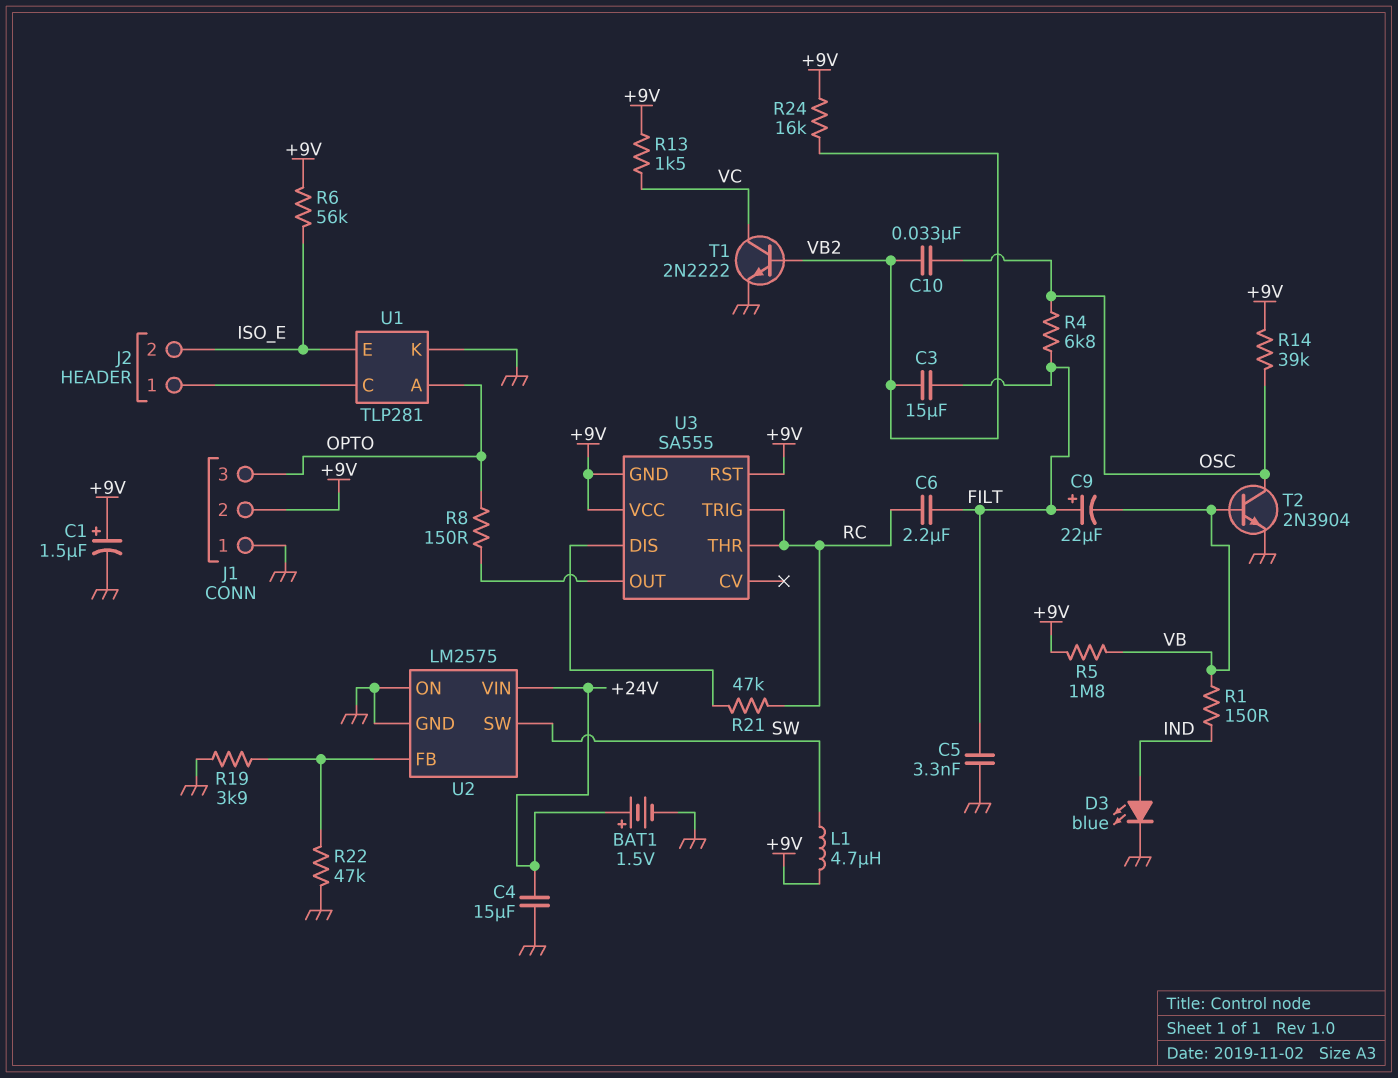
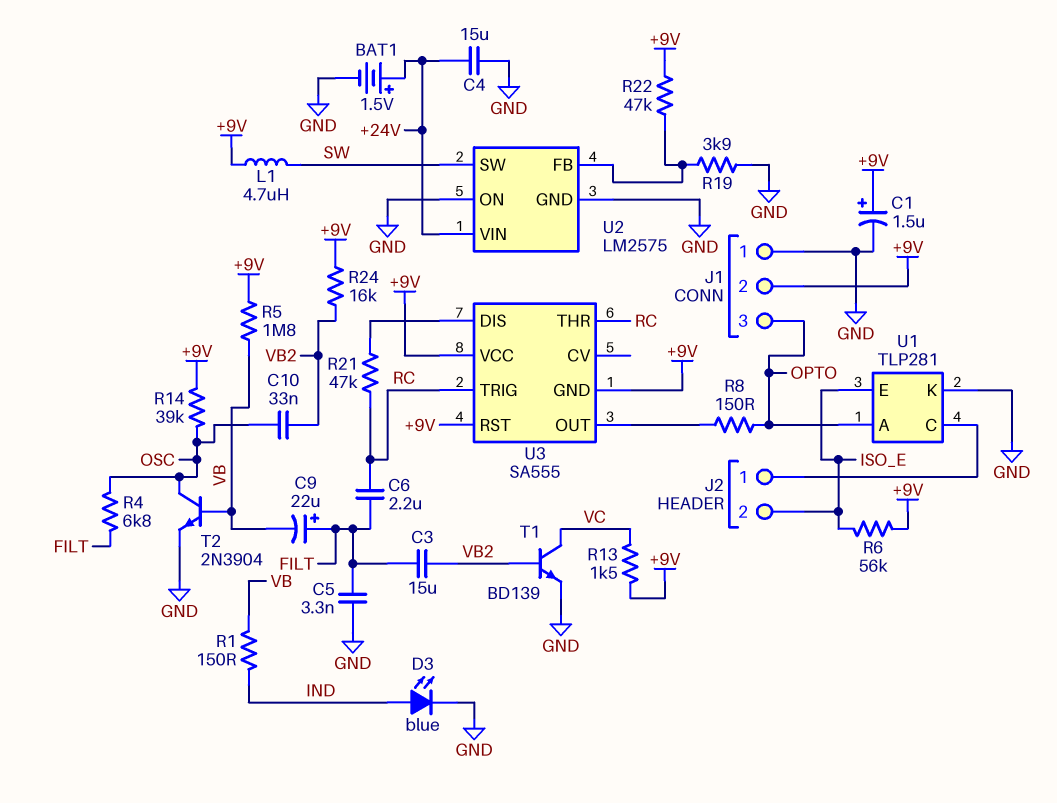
R22: 47k (GND, U2/FB) -> 47k (+9V, U2/FB)
T1: NPN 2N2222 (B VB2, C VC, E GND) -> NPN BD139 (B VB2, C VC, E GND)

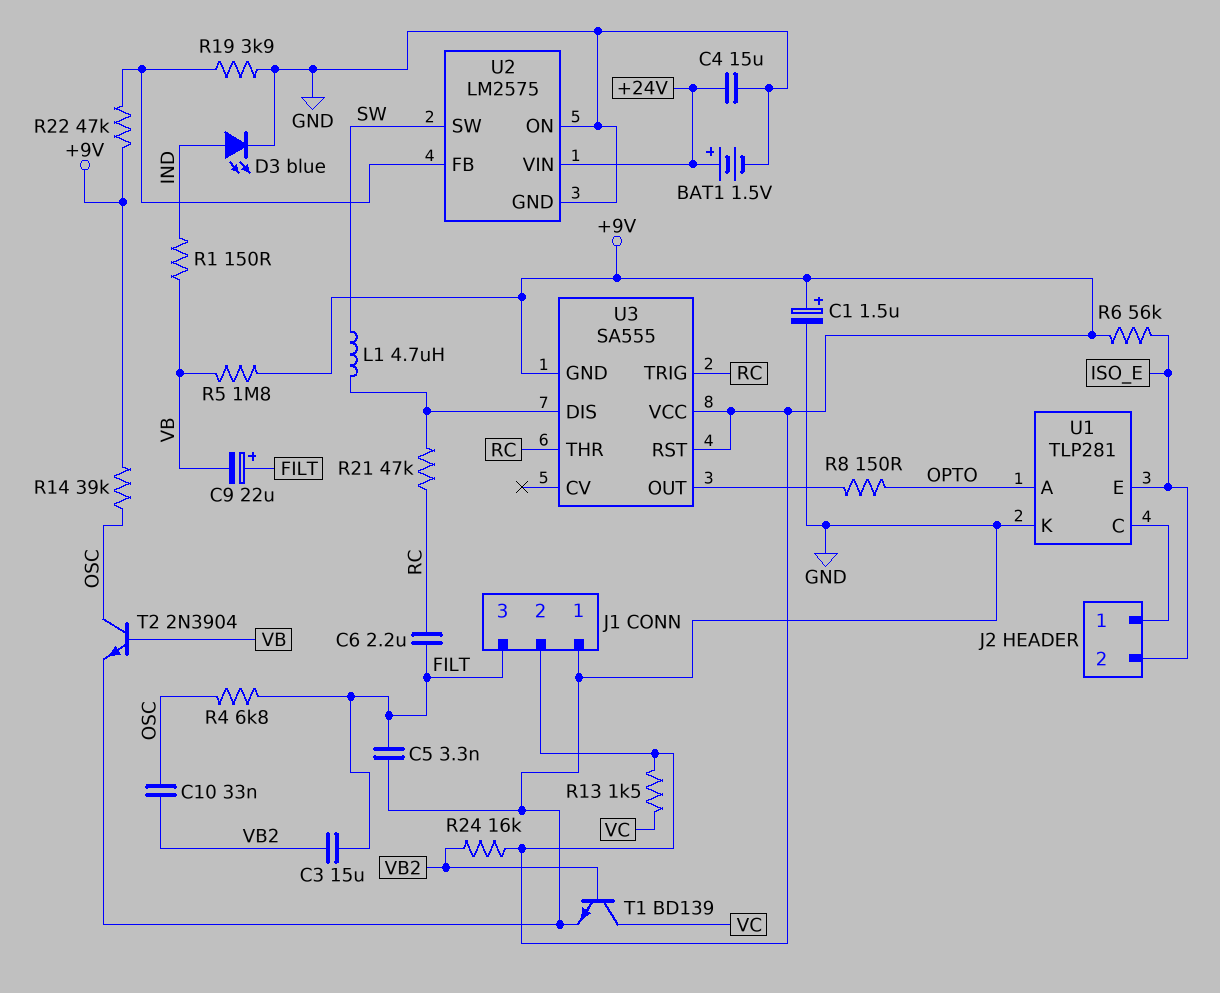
J1 pin 3: OPTO -> FILT
L1: 4.7uH (+9V, SW) -> 4.7uH (SW, U3/DIS)

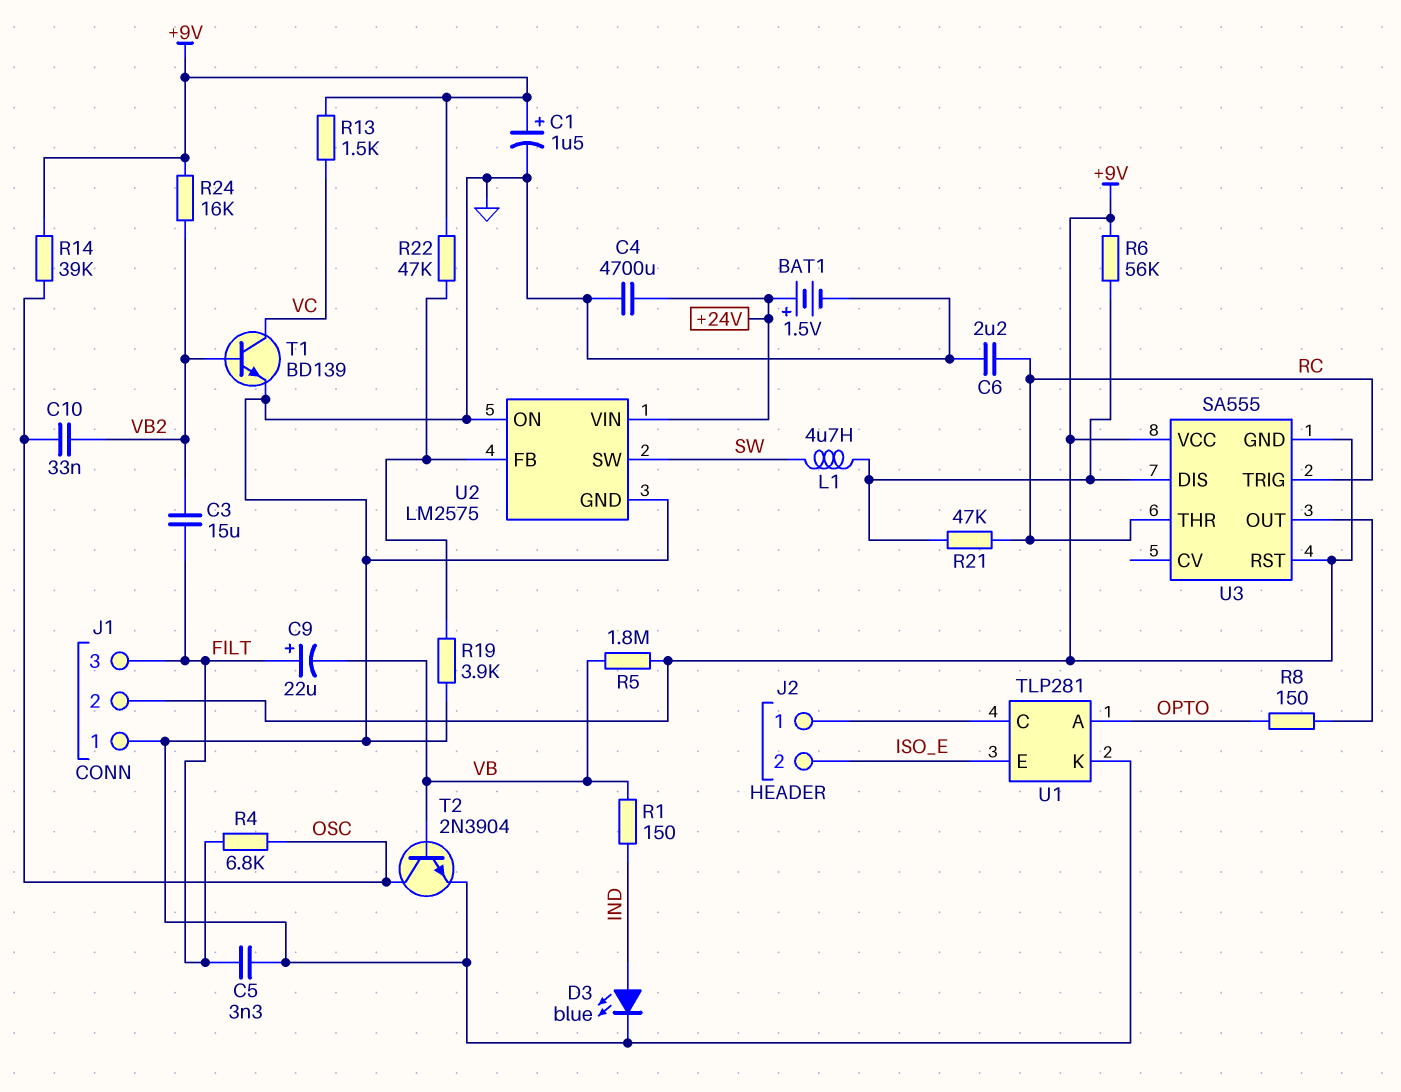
C4: 15uF (+24V, GND) -> 4700uF (+24V, GND)
C6: 2.2uF (FILT, RC) -> 2.2uF (GND, RC)
R6: 56k (+9V, ISO_E) -> 56k (+9V, U3/DIS)

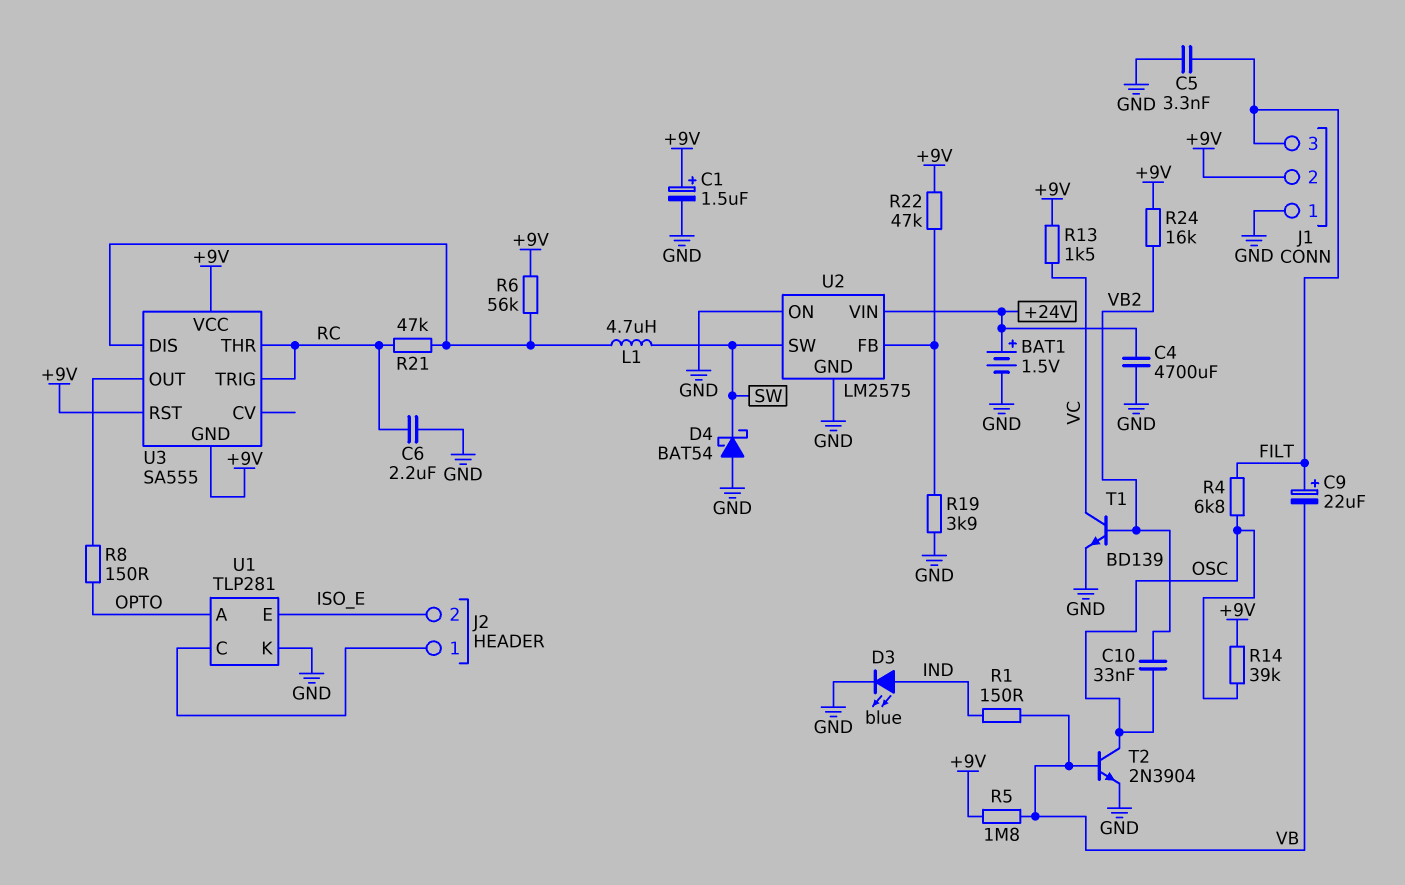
C3: 15uF (FILT, VB2) -> none
D4: none -> schottky BAT54 (A GND, K SW)

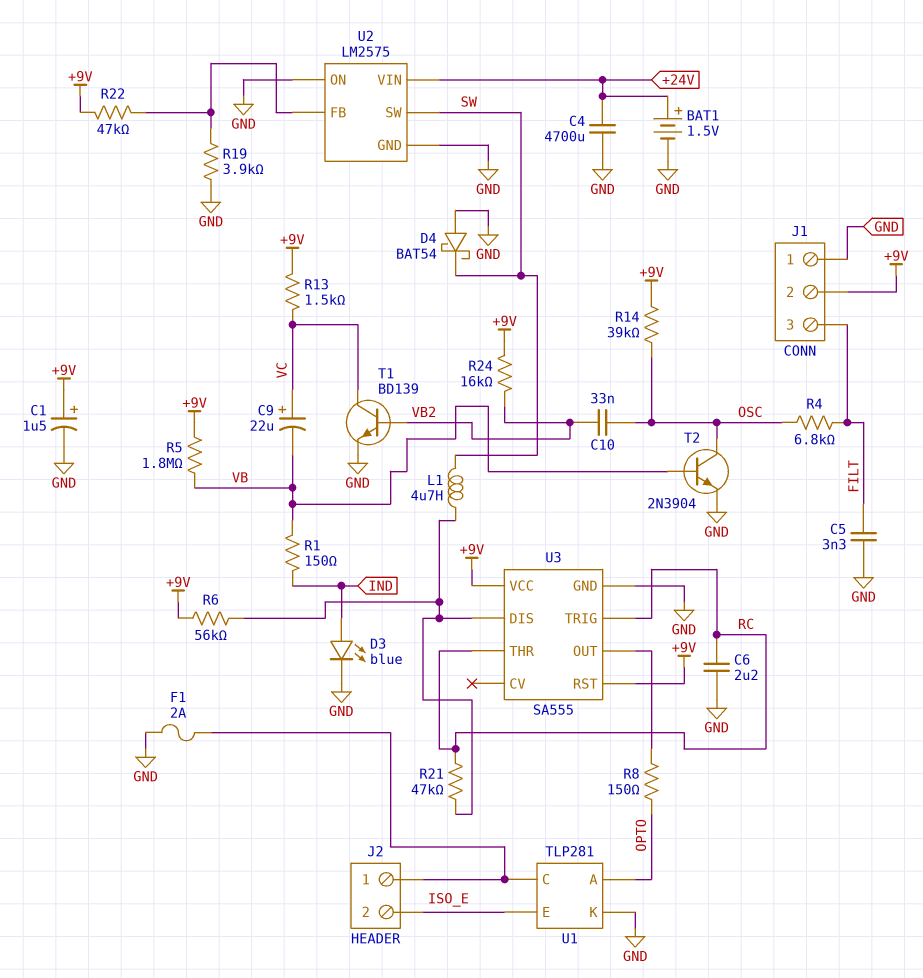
C9: 22uF (plus FILT, minus VB) -> 22uF (plus VC, minus VB)
F1: none -> 2A (GND, J2/1)
U3 pin GND: +9V -> GND

